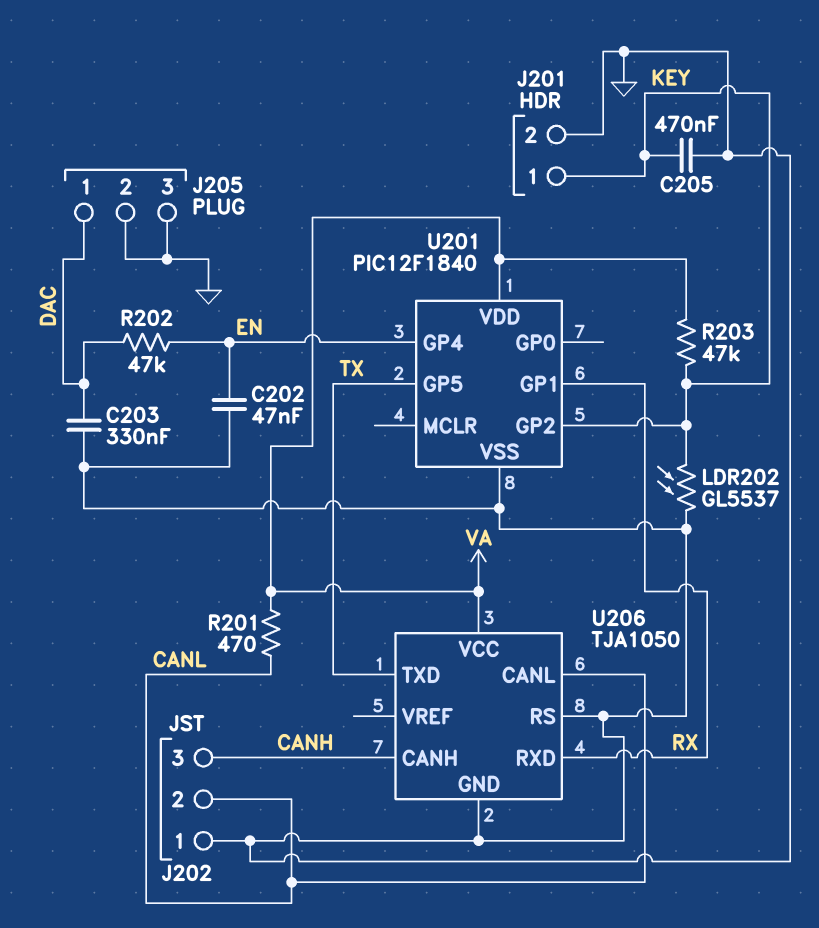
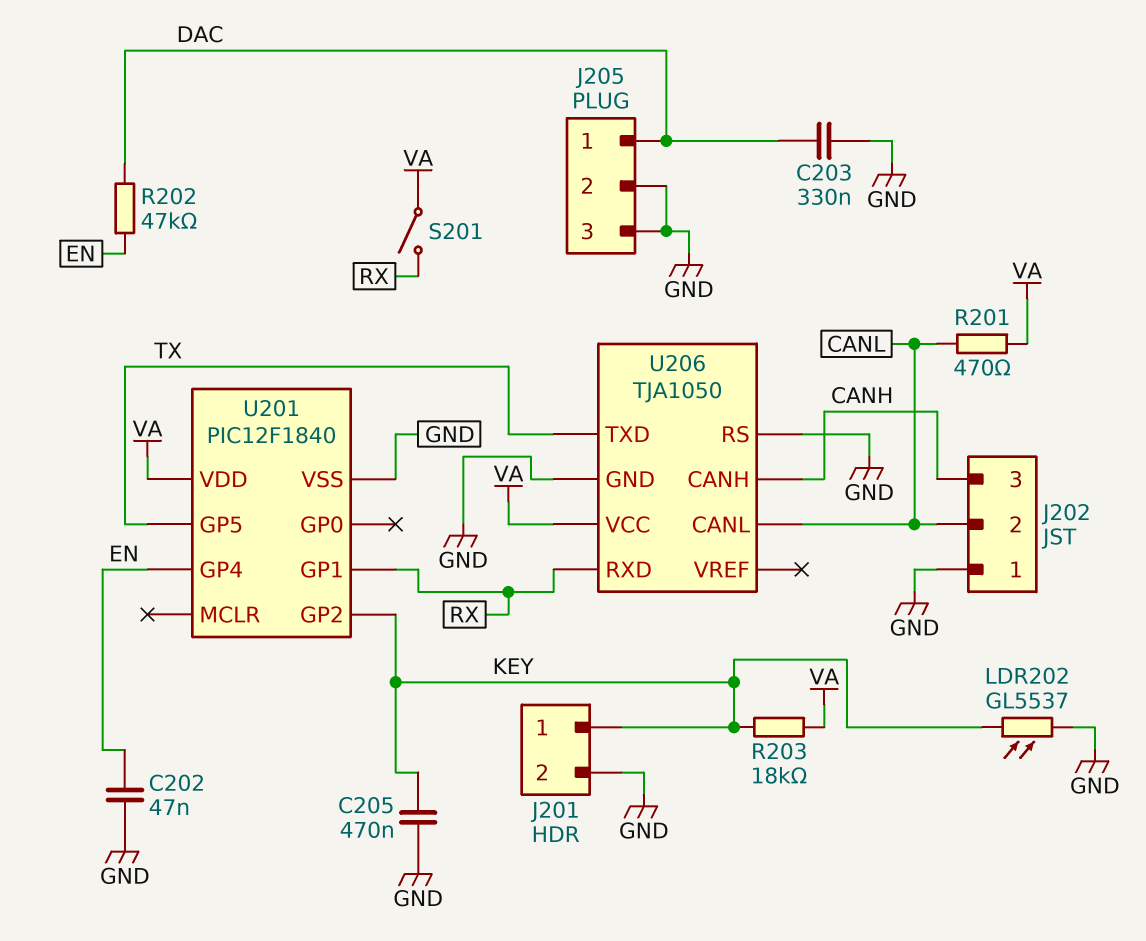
R203: 47k (KEY, VA) -> 18k (KEY, VA)
S201: none -> switch (RX, VA)

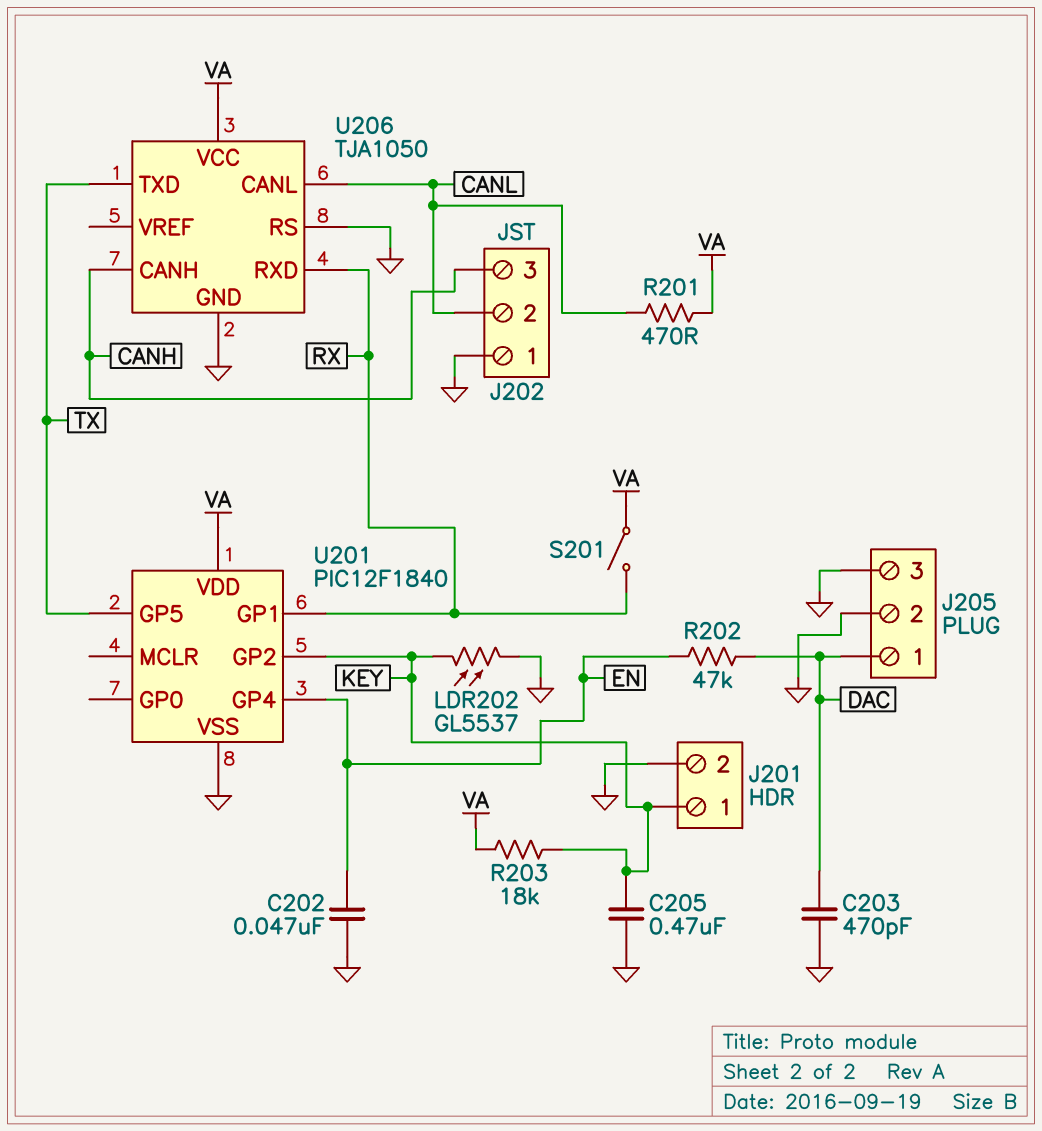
C203: 330nF (DAC, GND) -> 470pF (DAC, GND)

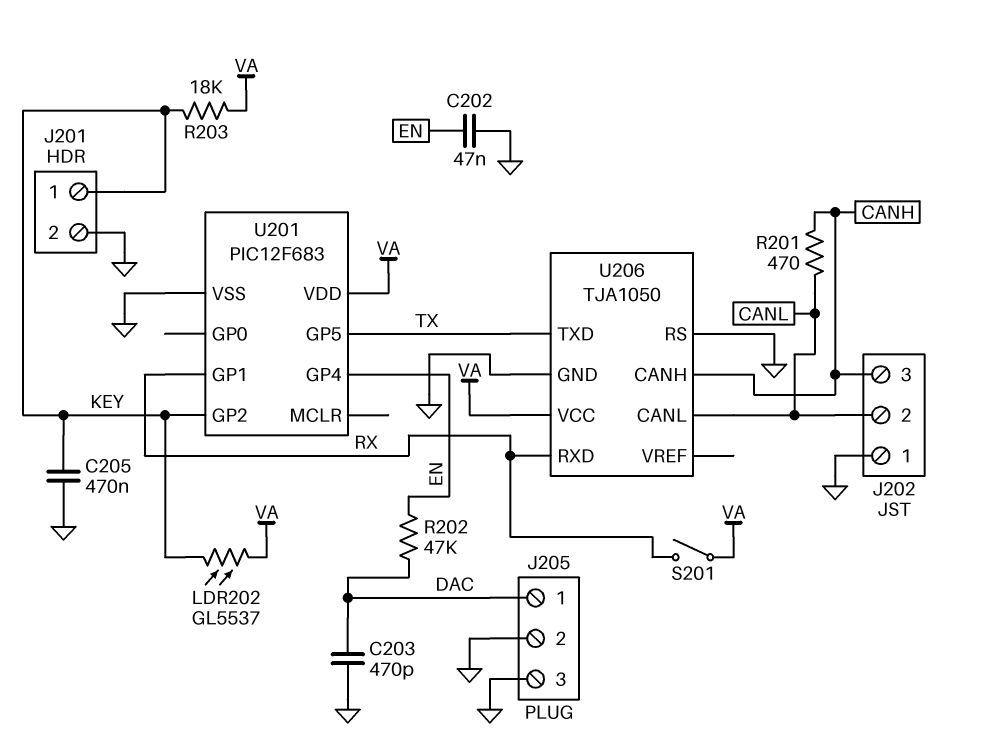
LDR202: GL5537 (GND, KEY) -> GL5537 (KEY, VA)
R201: 470 (CANL, VA) -> 470 (CANH, CANL)
U201: PIC12F1840 -> PIC12F683

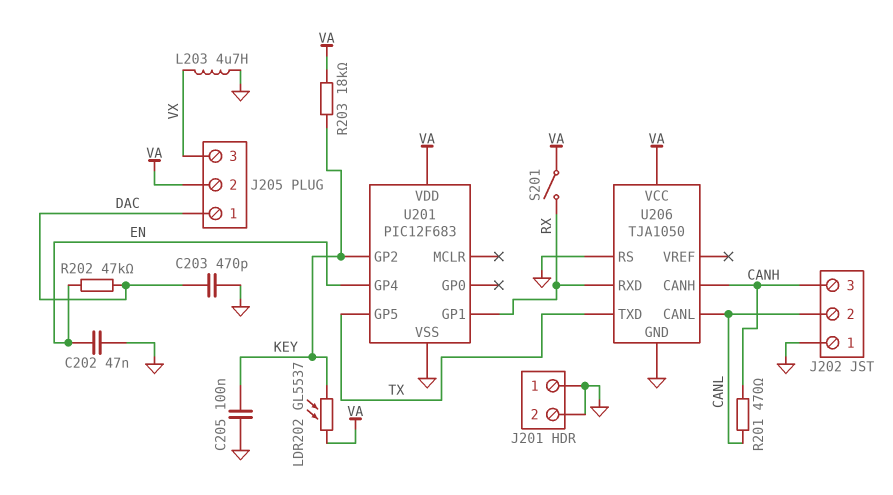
C205: 470nF (GND, KEY) -> 100nF (GND, KEY)
J201 pin 1: KEY -> GND
J205 pin 2: GND -> VA
J205 pin 3: GND -> VX
L203: none -> 4.7uH (GND, VX)

